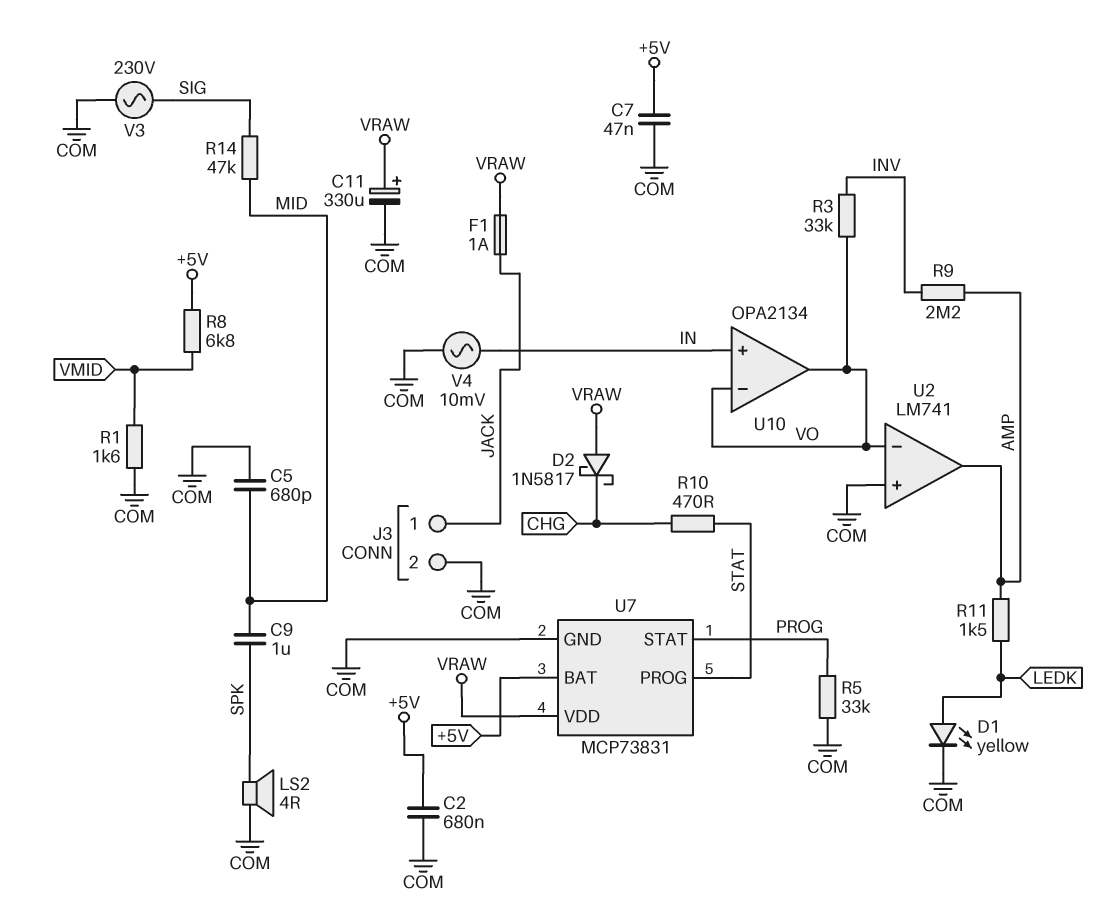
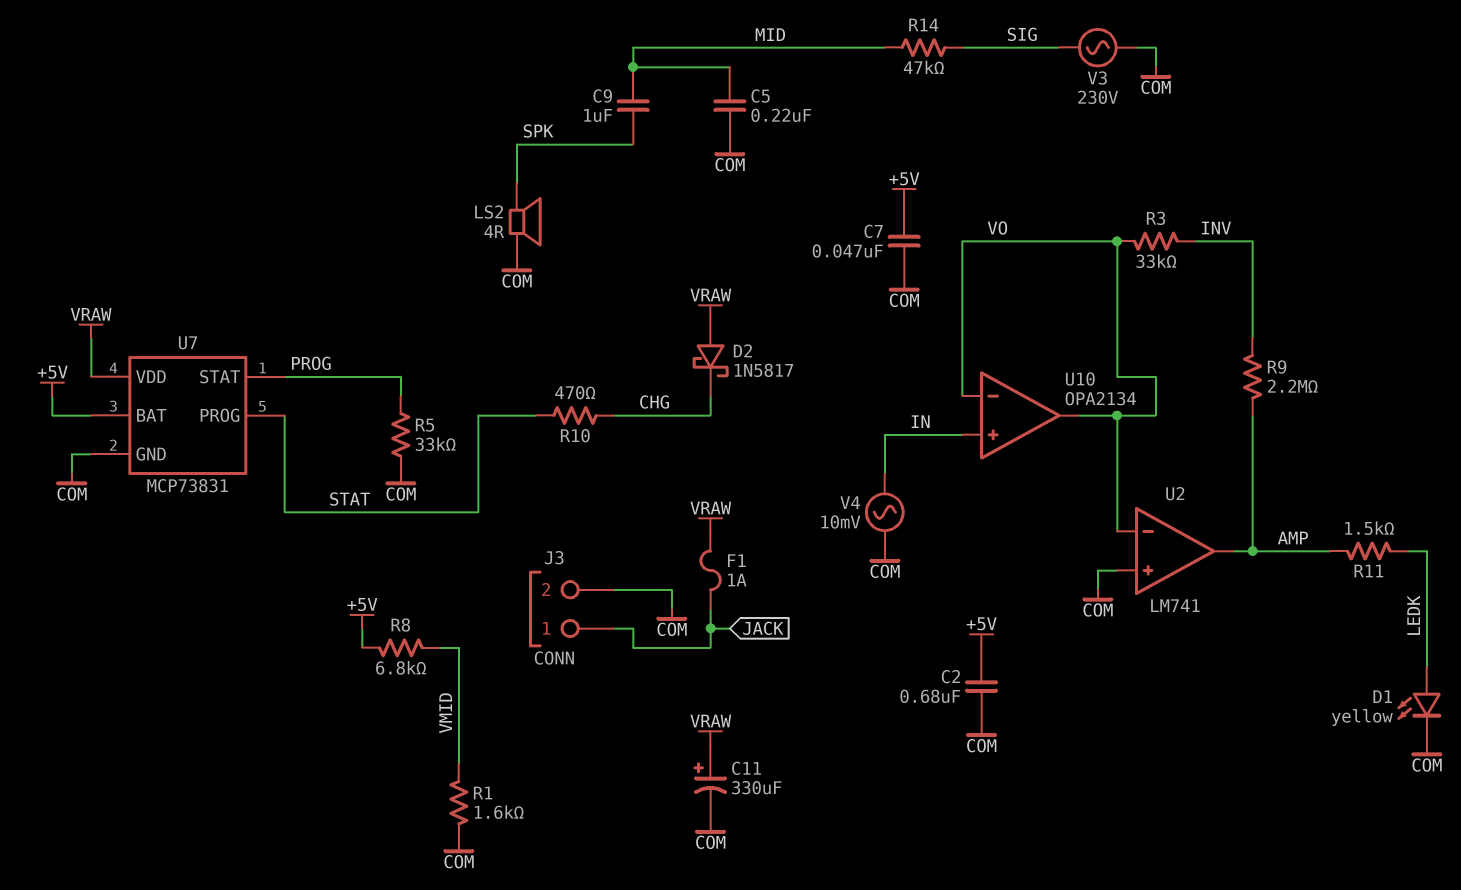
C5: 680pF (COM, MID) -> 220nF (COM, MID)

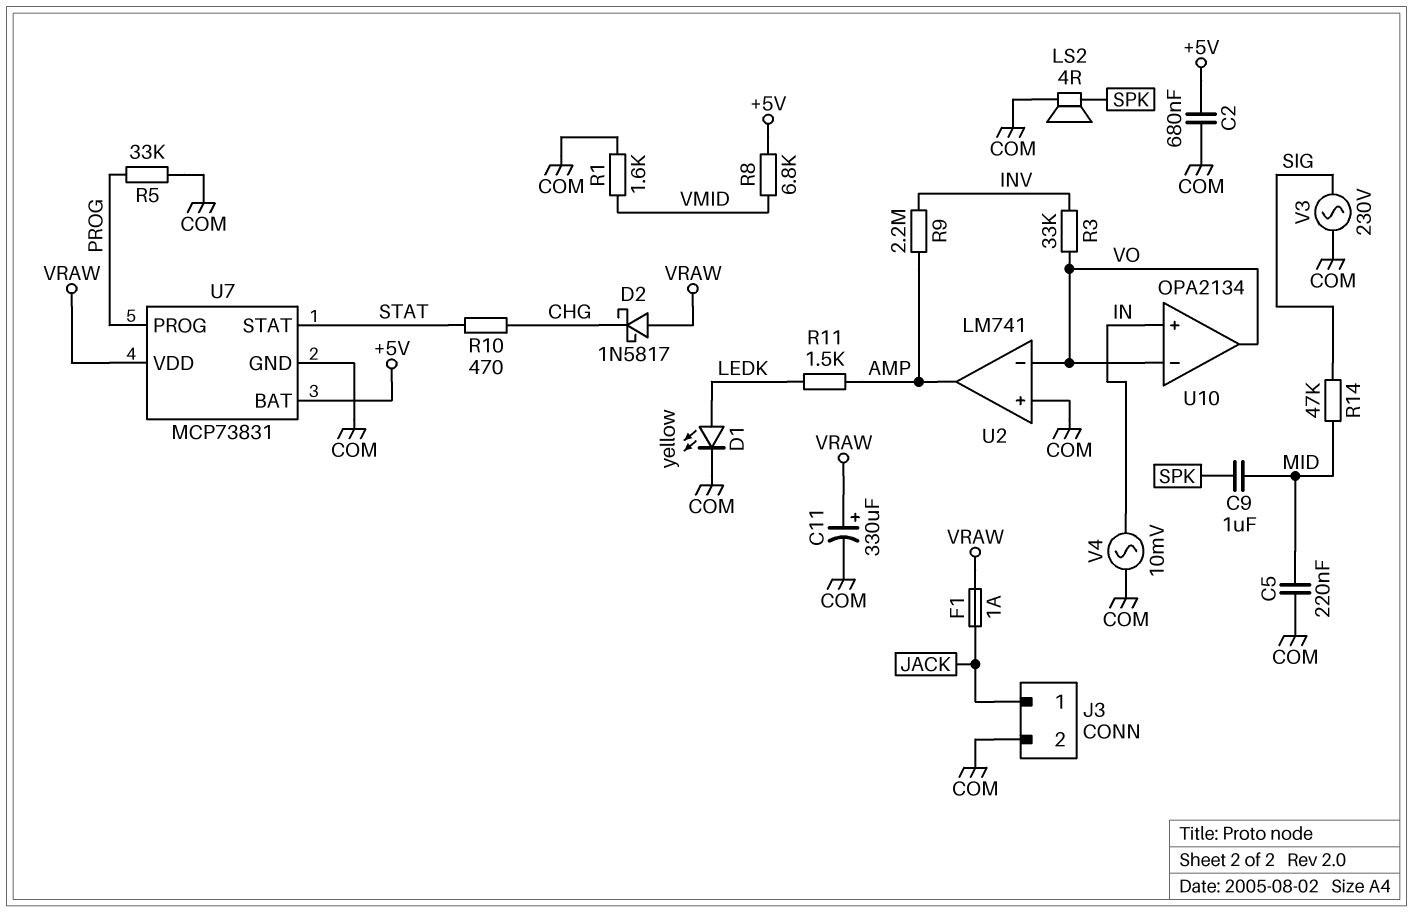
C7: 47nF (+5V, COM) -> none
U7 pin PROG: STAT -> PROG
U7 pin STAT: PROG -> STAT

